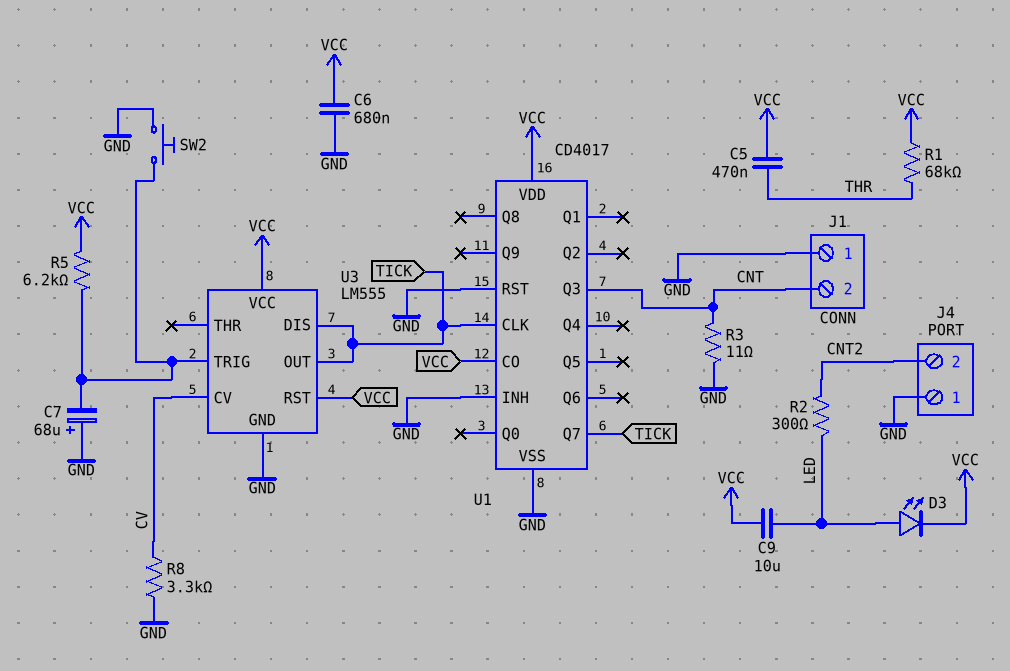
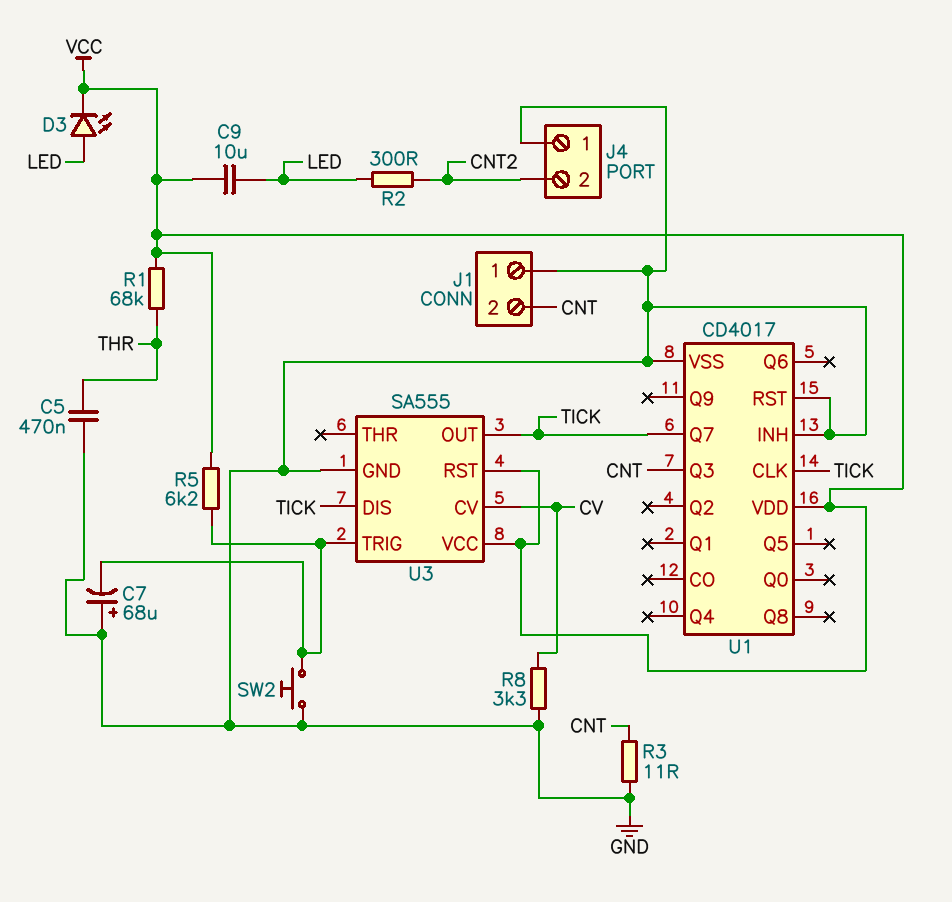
C5: 470nF (THR, VCC) -> 470nF (GND, THR)
C6: 680nF (GND, VCC) -> none
U1 pin CO: VCC -> none
U3: LM555 -> SA555

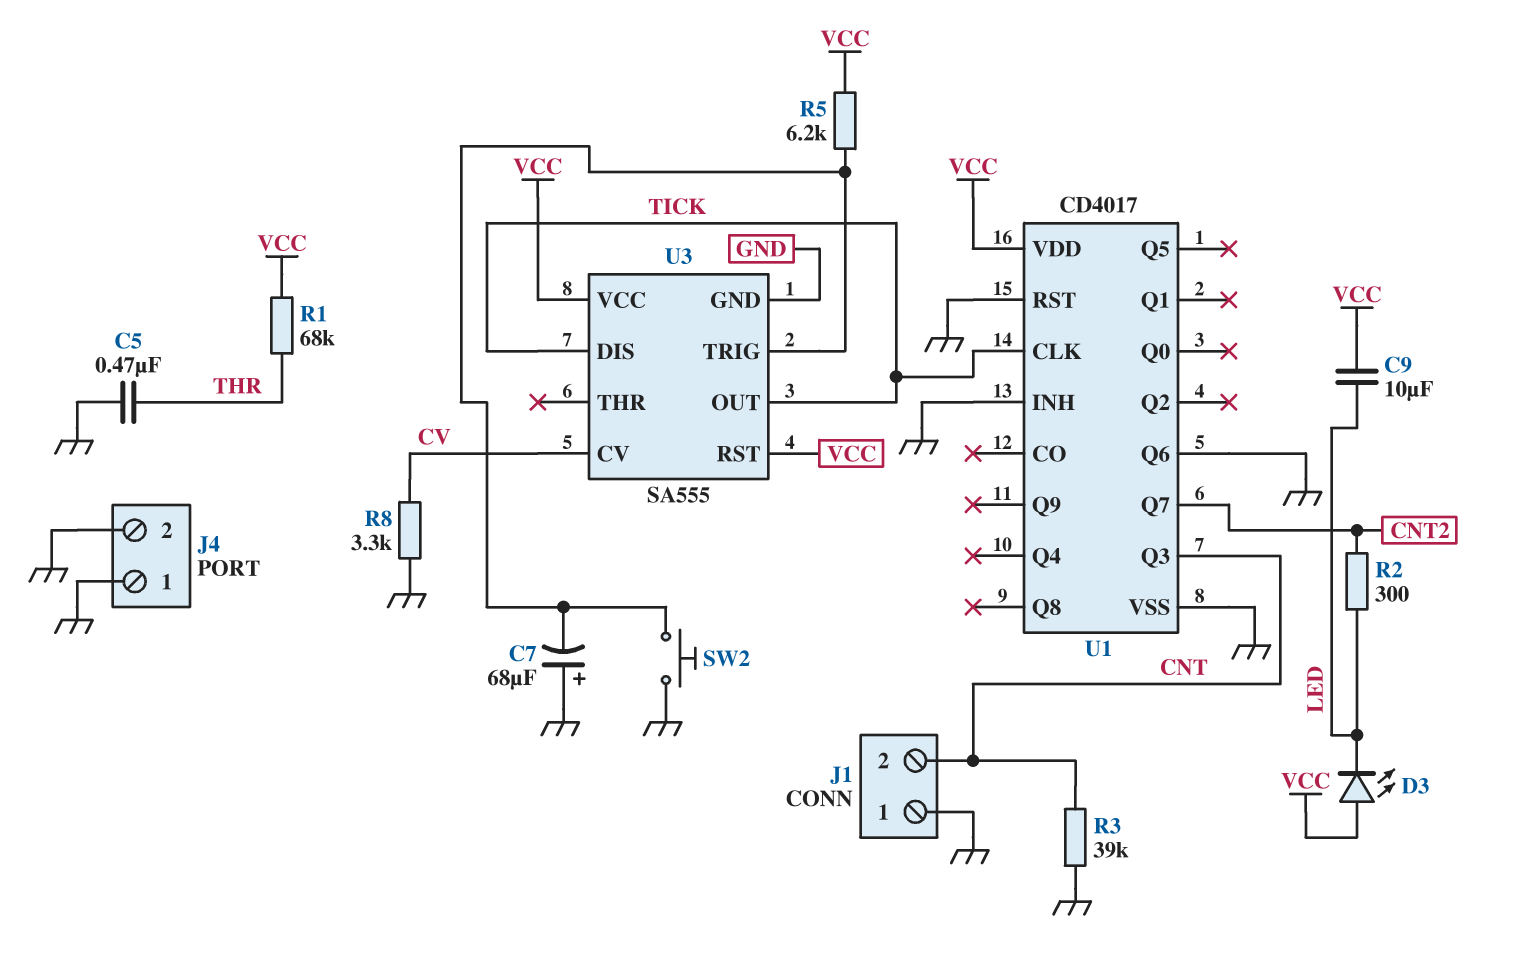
D3: LED (A LED, K VCC) -> LED (A VCC, K LED)
J4 pin 2: CNT2 -> GND
R3: 11 (CNT, GND) -> 39k (CNT, GND)
U1 pin Q6: none -> GND
U1 pin Q7: TICK -> CNT2

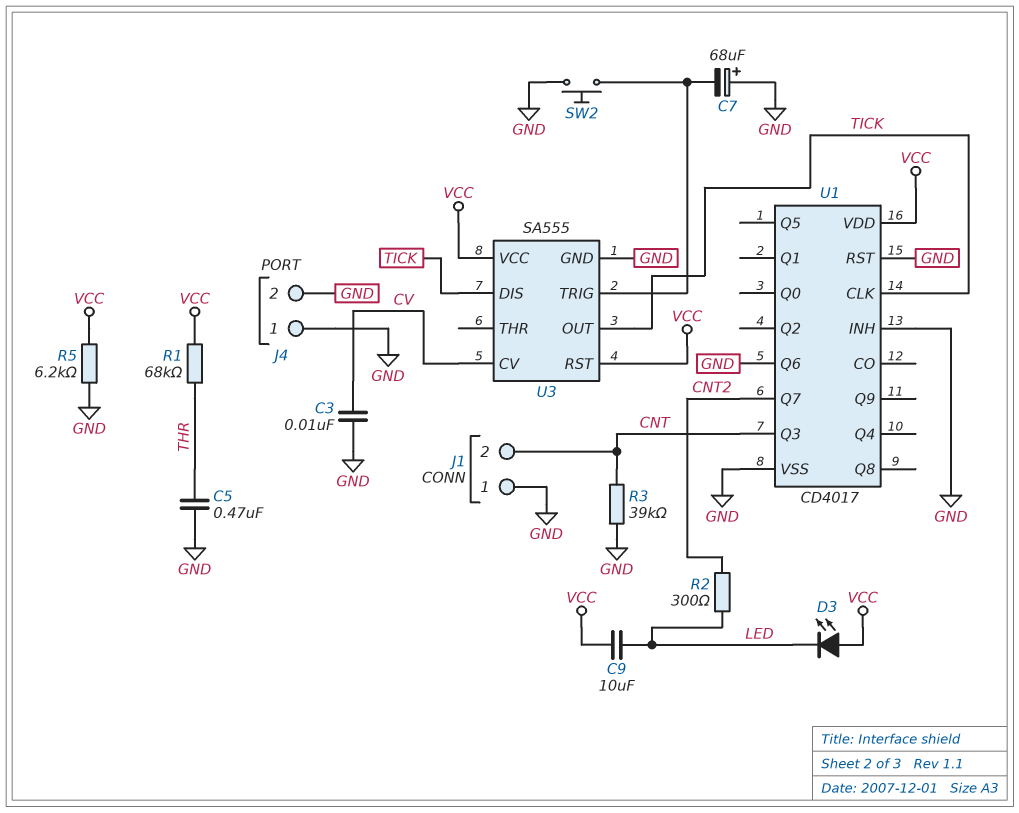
C3: none -> 10nF (CV, GND)
R5: 6.2k (U3/TRIG, VCC) -> 6.2k (GND, VCC)
R8: 3.3k (CV, GND) -> none

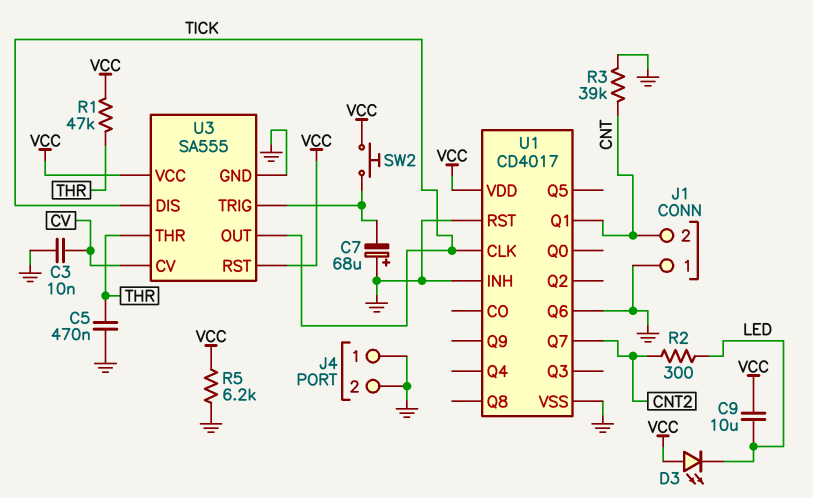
R1: 68k (THR, VCC) -> 47k (THR, VCC)
SW2: button (GND, U3/TRIG) -> button (U3/TRIG, VCC)
U1 pin Q1: none -> CNT
U1 pin Q3: CNT -> none
U3 pin THR: none -> THR

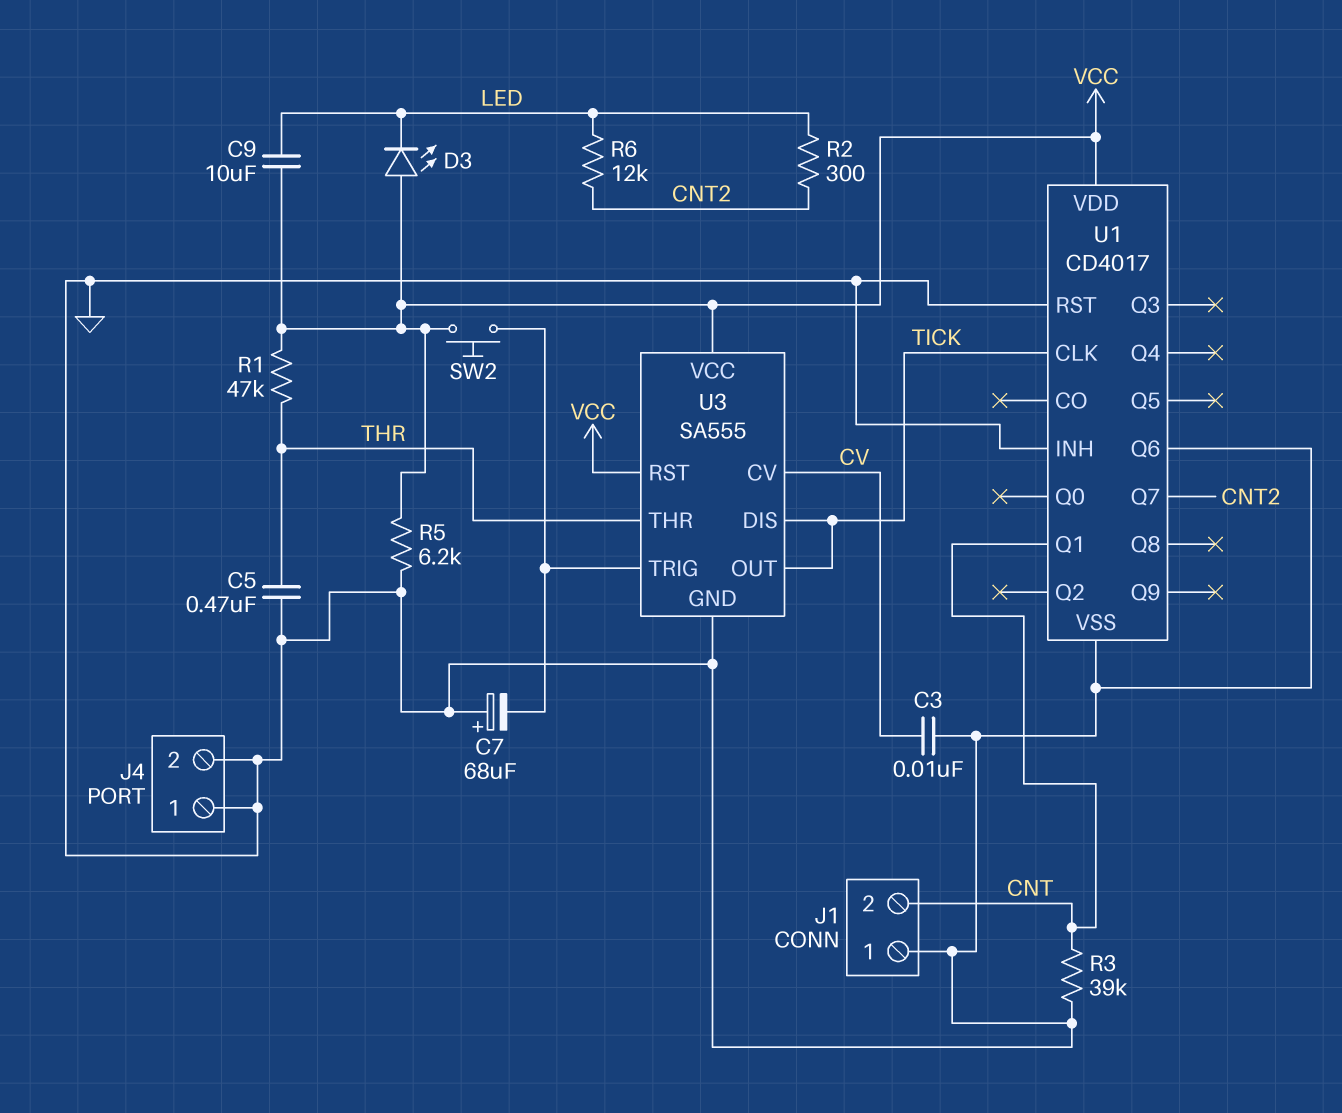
R6: none -> 12k (CNT2, LED)

